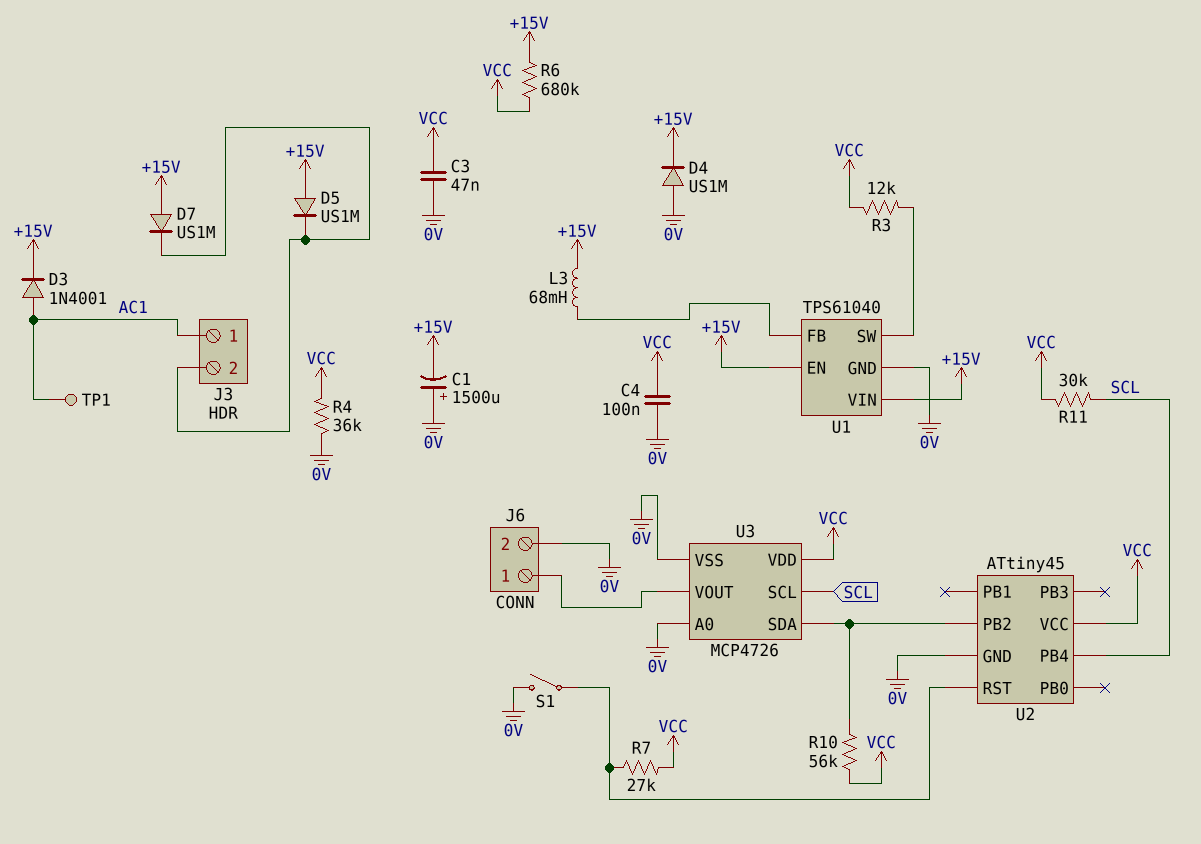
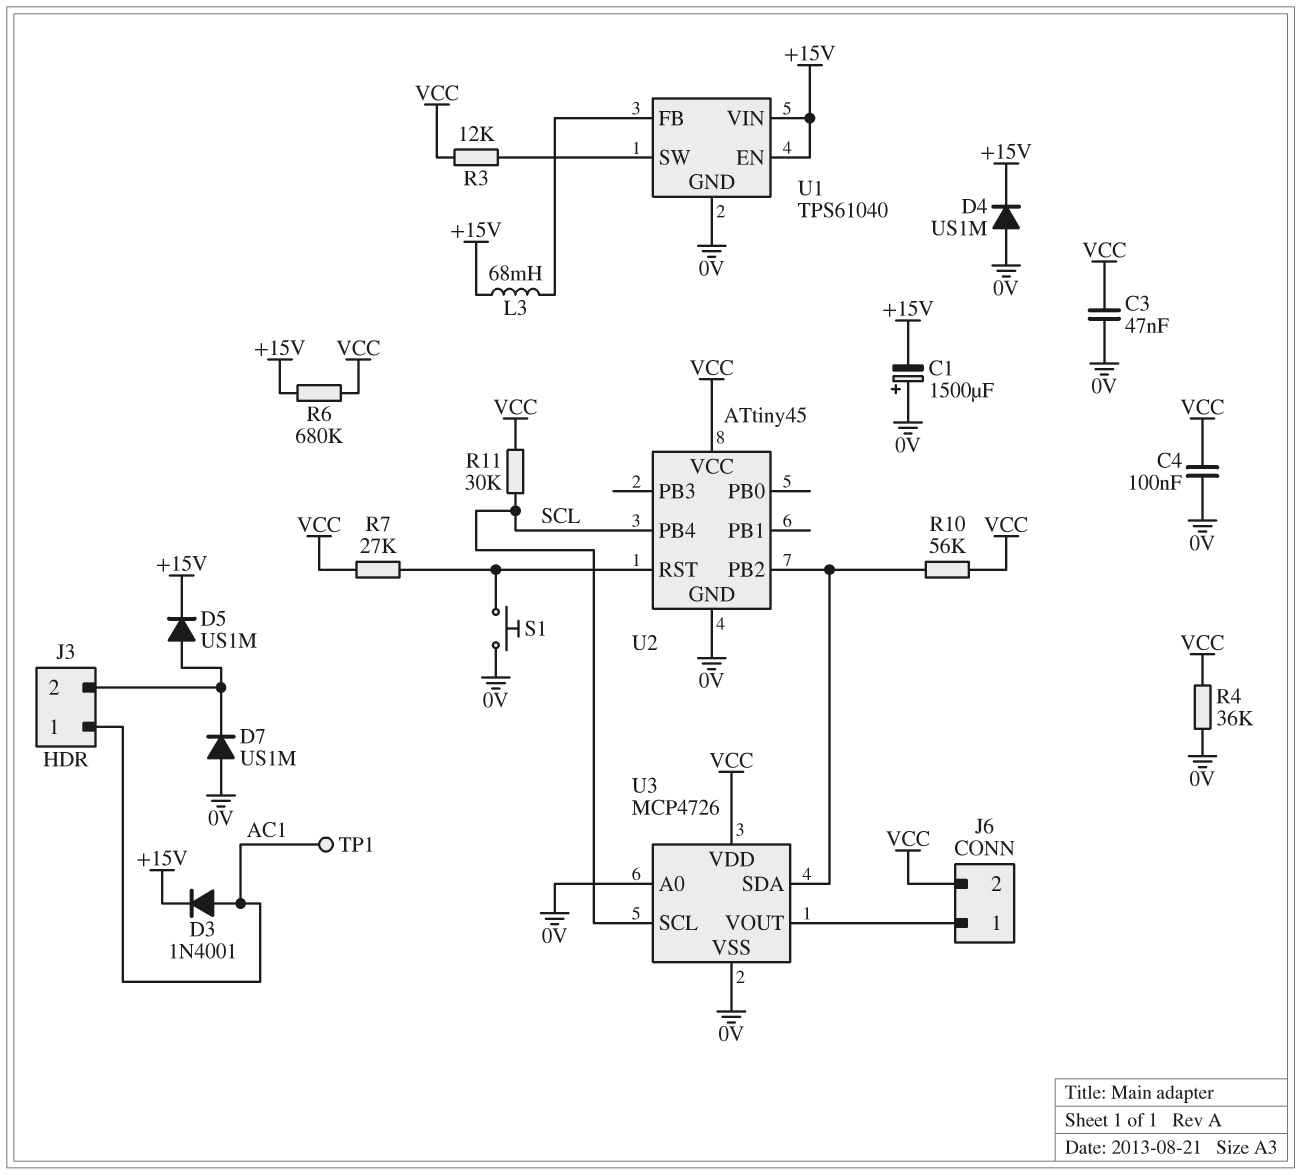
D5: diode US1M (A +15V, K J3/2) -> diode US1M (A J3/2, K +15V)
D7: diode US1M (A +15V, K J3/2) -> diode US1M (A 0V, K J3/2)
J6 pin 2: 0V -> VCC
S1: switch (0V, U2/RST) -> button (0V, U2/RST)

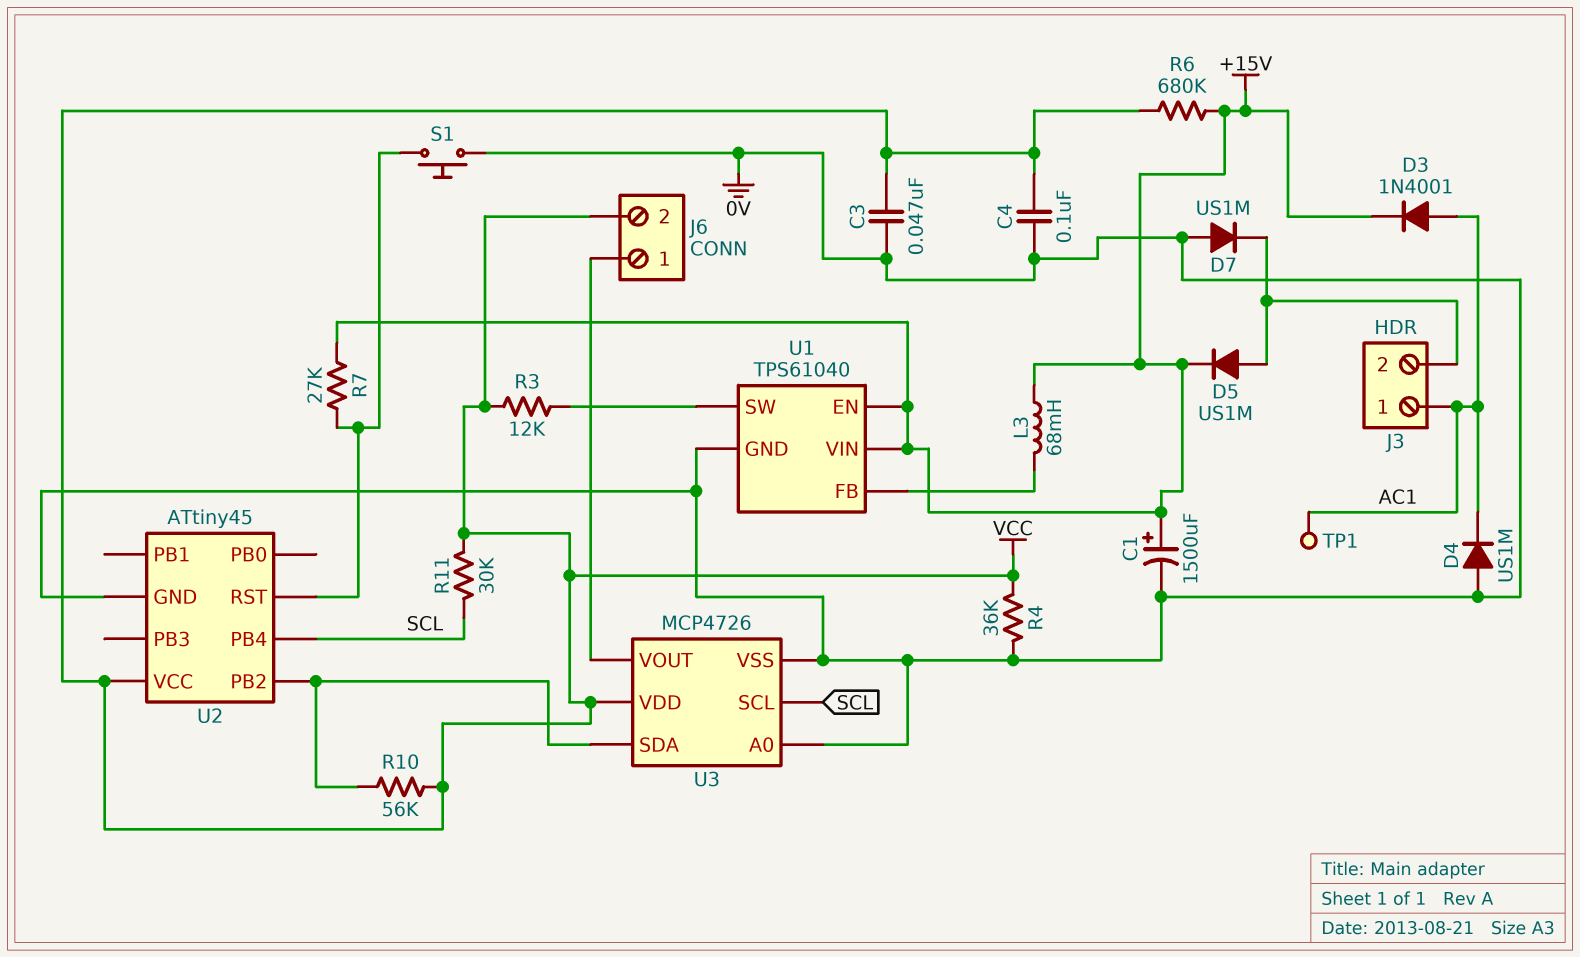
C1: 1500uF (plus 0V, minus +15V) -> 1500uF (plus +15V, minus 0V)
D4: diode US1M (A 0V, K +15V) -> diode US1M (A 0V, K AC1)
R7: 27k (U2/RST, VCC) -> 27k (+15V, U2/RST)

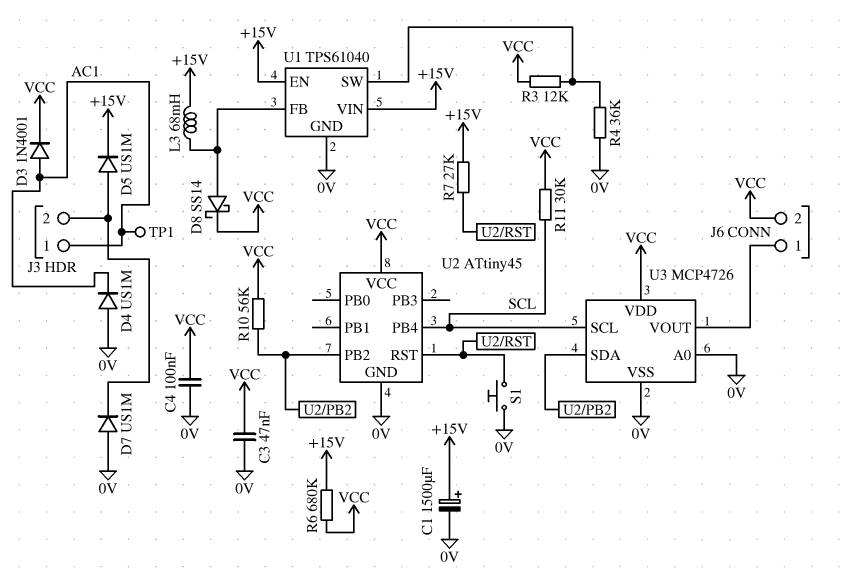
D3: diode 1N4001 (A AC1, K +15V) -> diode 1N4001 (A AC1, K VCC)
D8: none -> schottky SS14 (A U1/FB, K VCC)
R4: 36k (0V, VCC) -> 36k (0V, U1/SW)

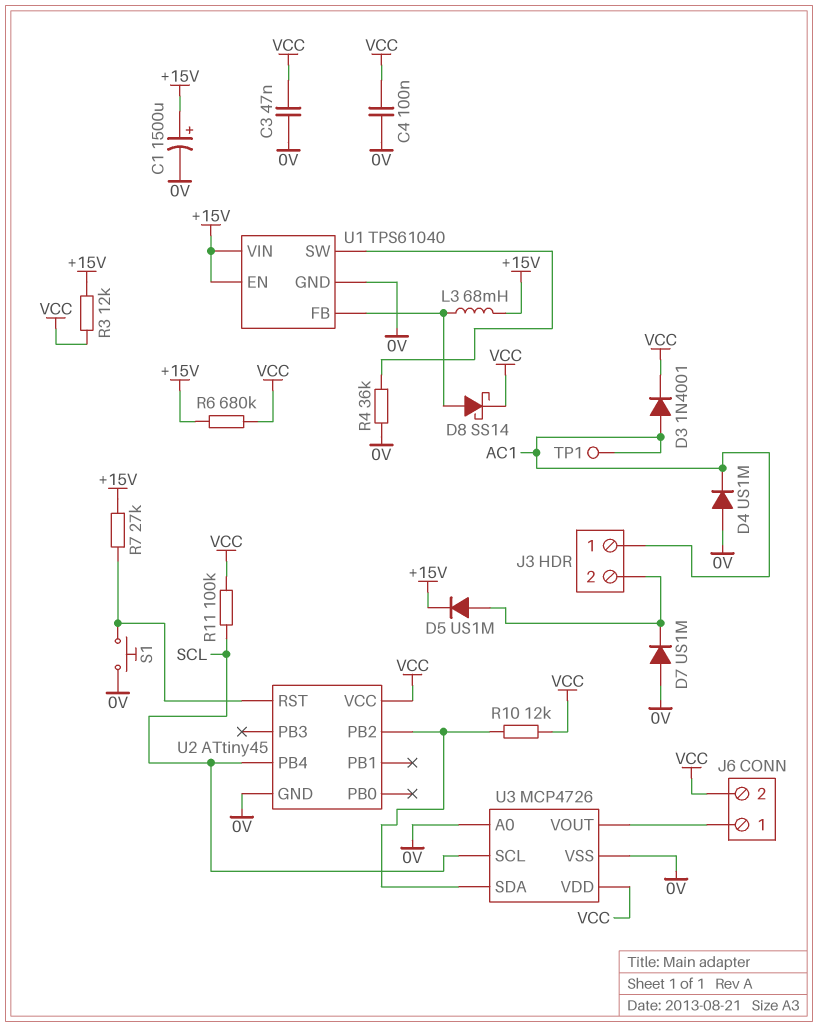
R3: 12k (U1/SW, VCC) -> 12k (+15V, VCC)
R10: 56k (U2/PB2, VCC) -> 12k (U2/PB2, VCC)
R11: 30k (SCL, VCC) -> 100k (SCL, VCC)

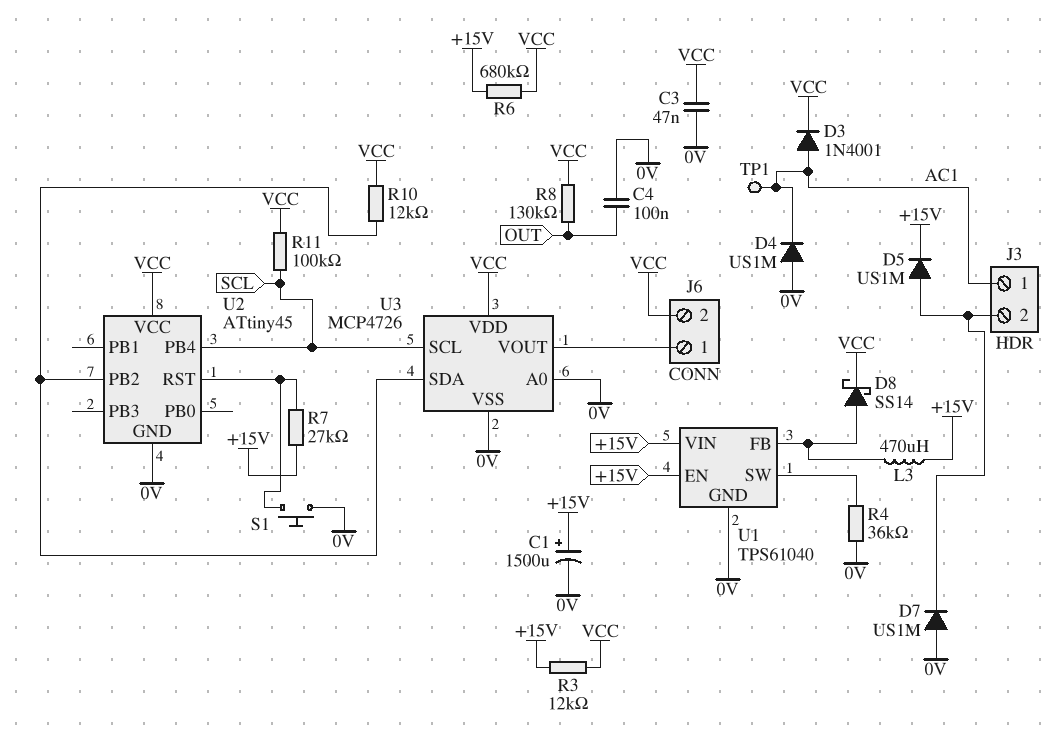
C4: 100nF (0V, VCC) -> 100nF (0V, OUT)
L3: 68mH (+15V, U1/FB) -> 470uH (+15V, U1/FB)
R8: none -> 130k (OUT, VCC)

